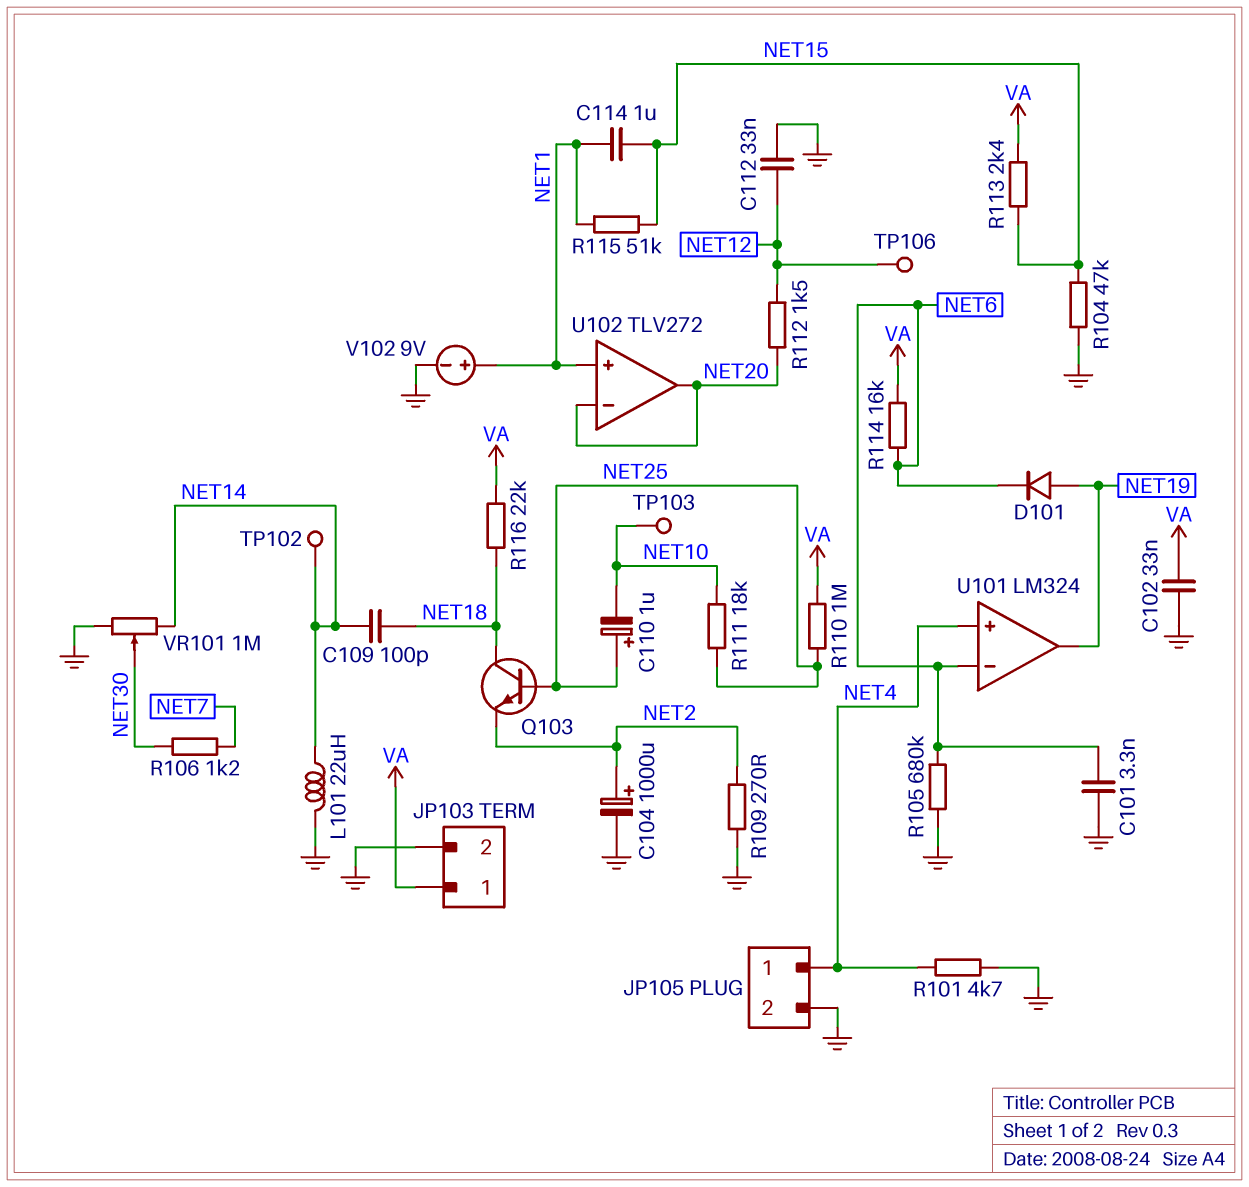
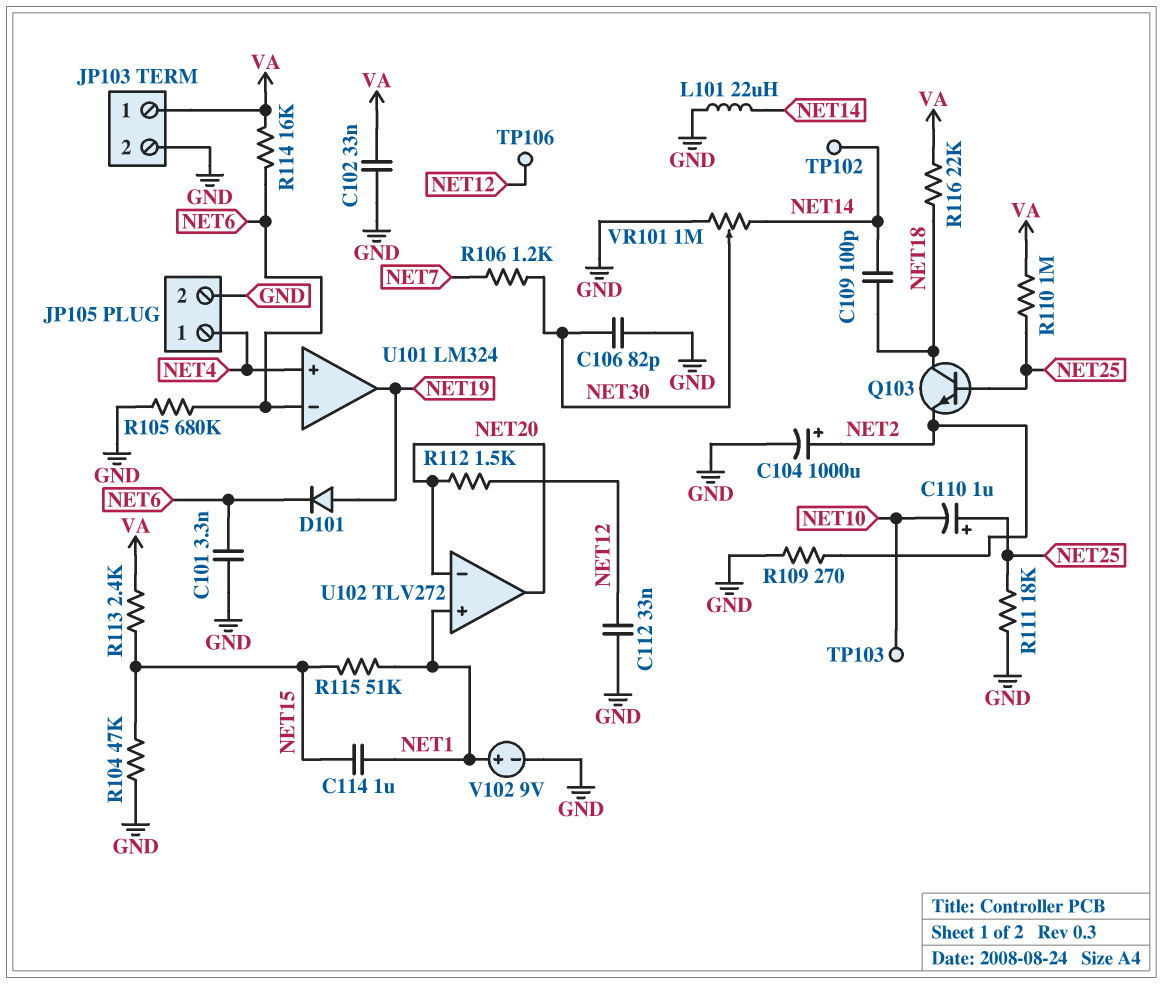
C106: none -> 82pF (GND, NET30)
R101: 4.7k (GND, NET4) -> none
R111: 18k (NET10, NET25) -> 18k (GND, NET25)

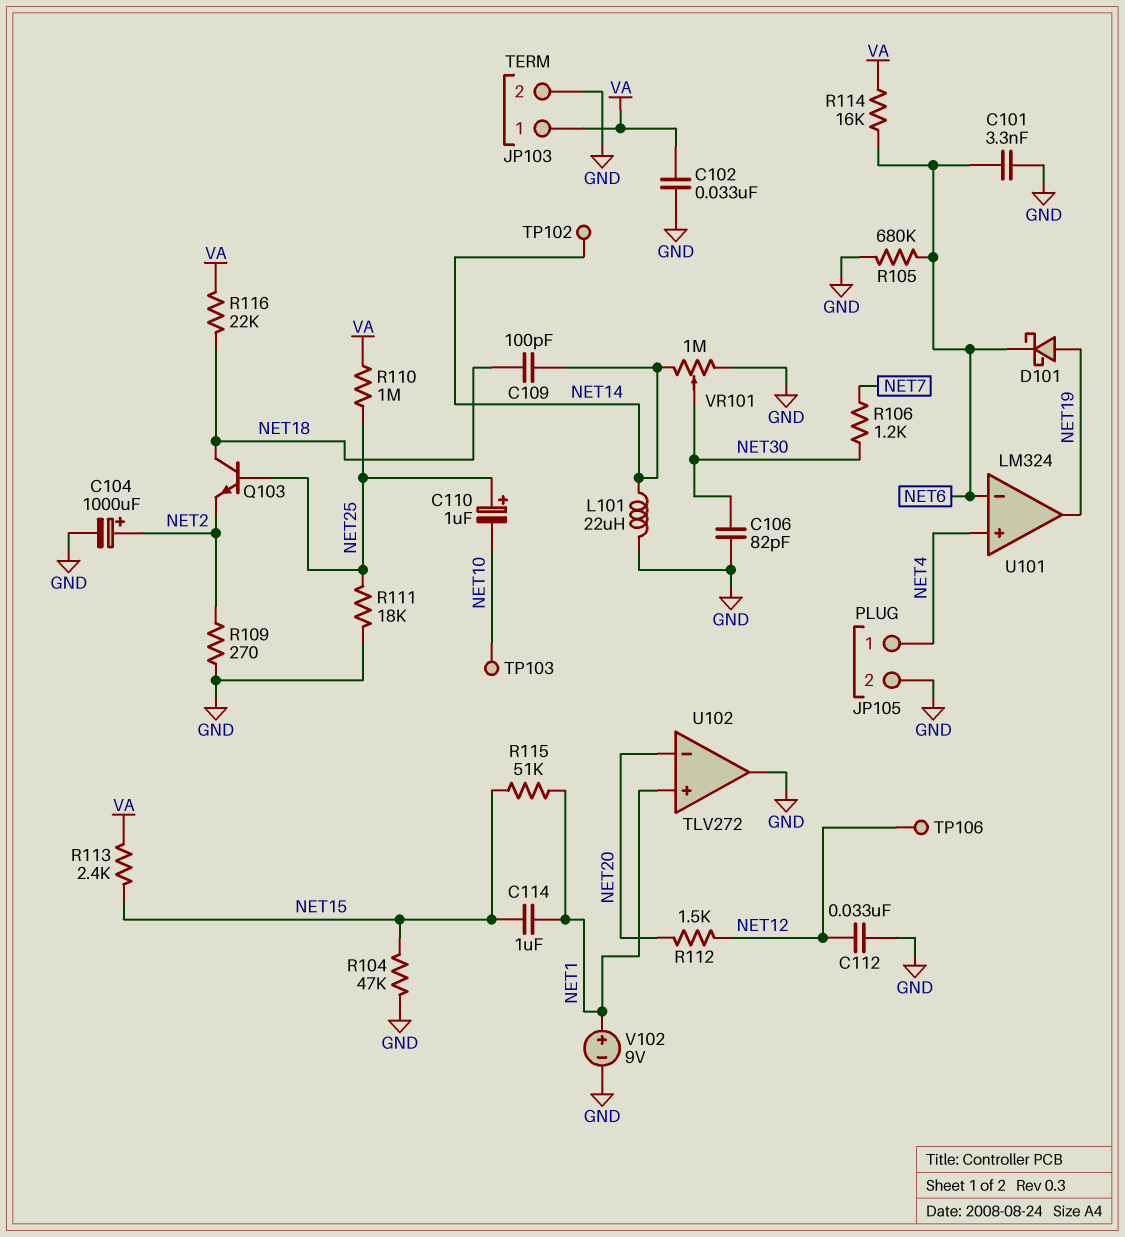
D101: diode (A NET19, K NET6) -> schottky (A NET19, K NET6)
U102 pin out: NET20 -> GND

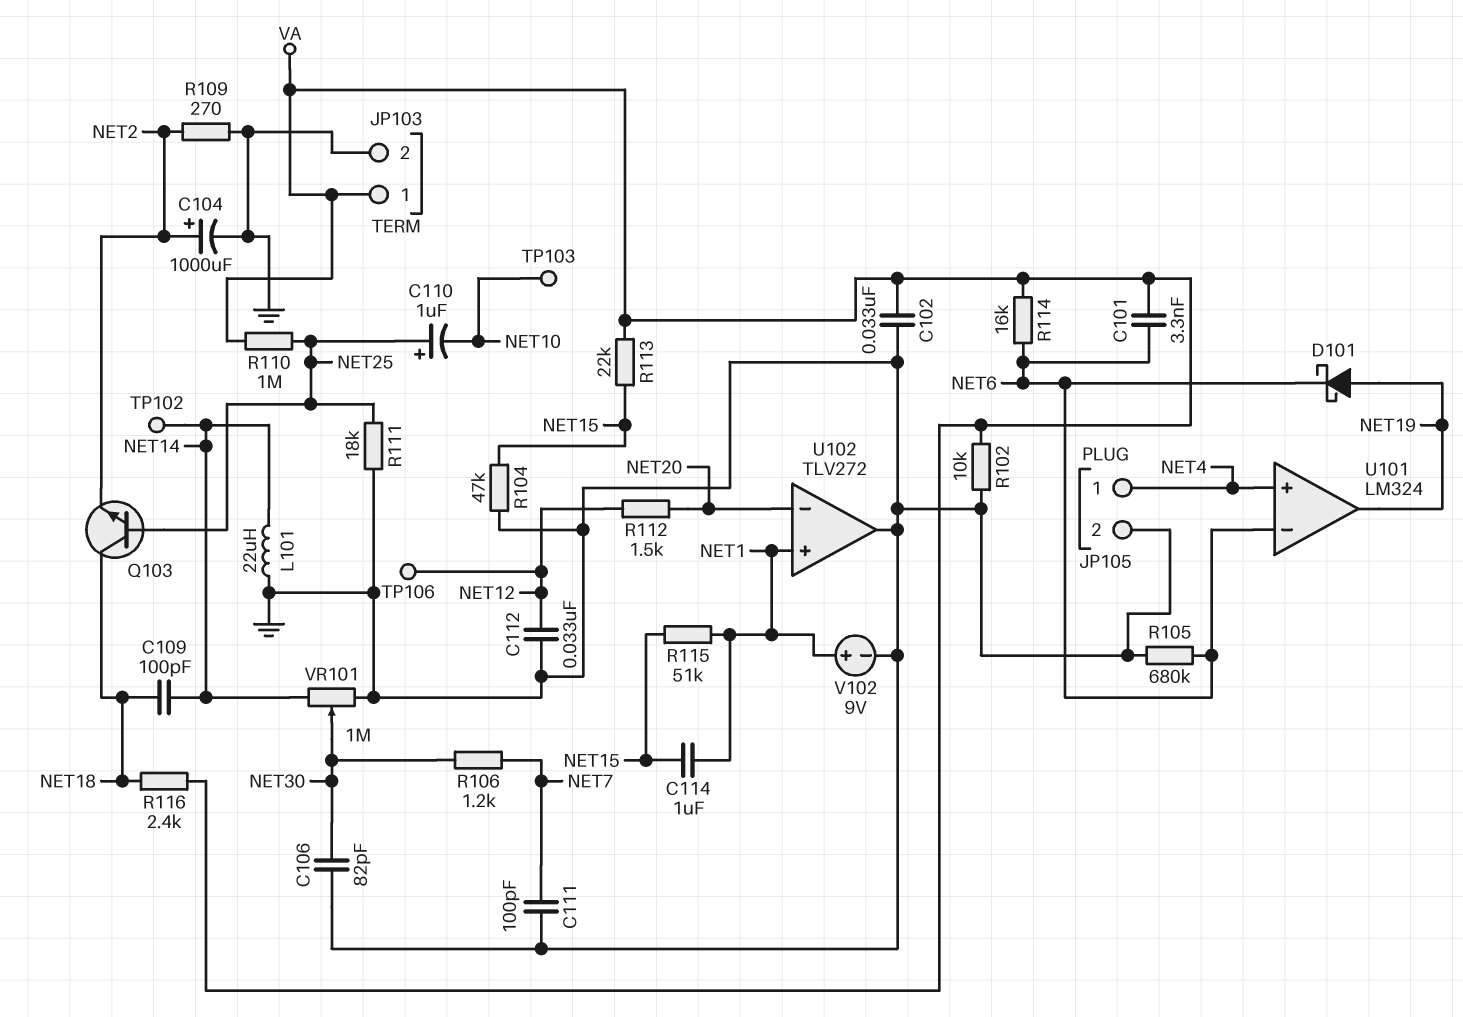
C101: 3.3nF (GND, NET6) -> 3.3nF (NET6, VA)
C111: none -> 100pF (GND, NET7)
R102: none -> 10k (GND, VA)
R113: 2.4k (NET15, VA) -> 22k (NET15, VA)
R116: 22k (NET18, VA) -> 2.4k (NET18, VA)

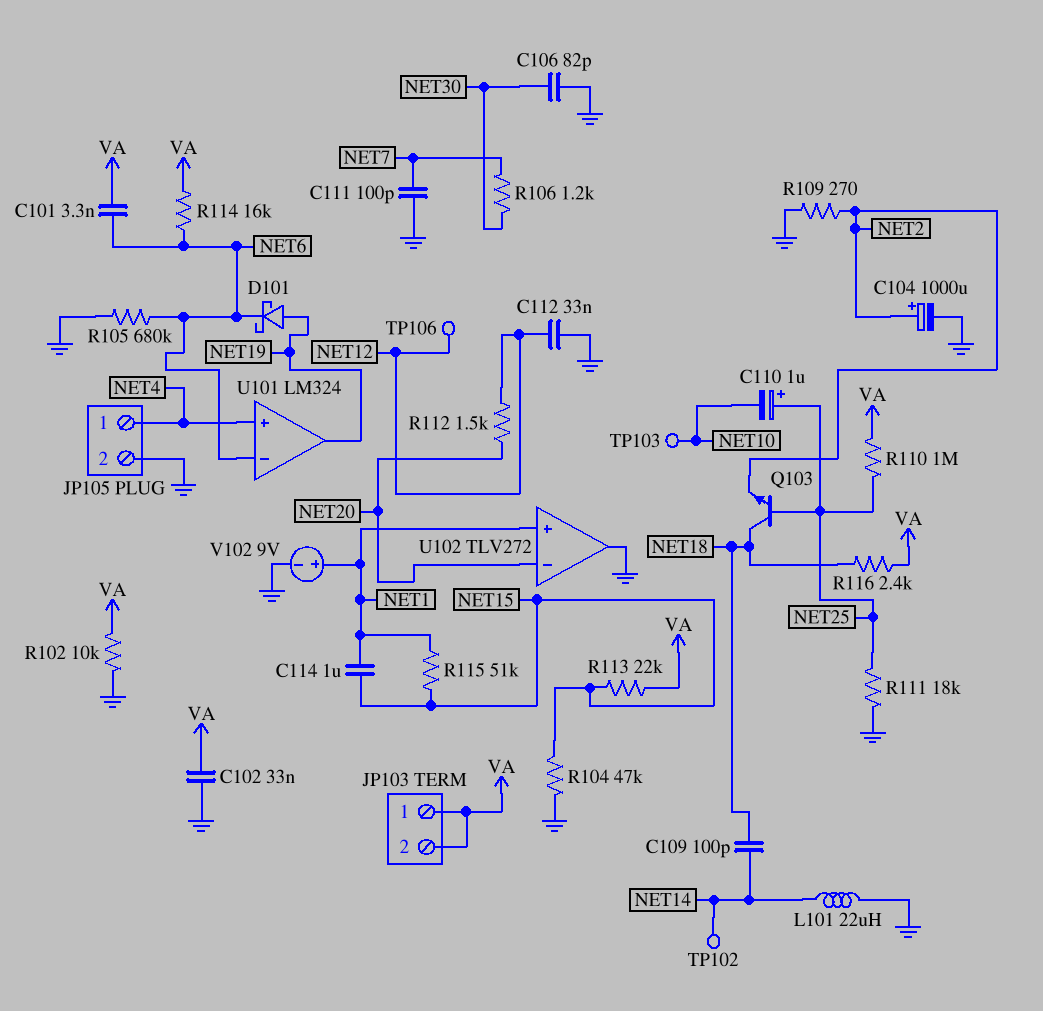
JP103 pin 2: GND -> VA
VR101: 1M (GND, NET14, wiper NET30) -> none

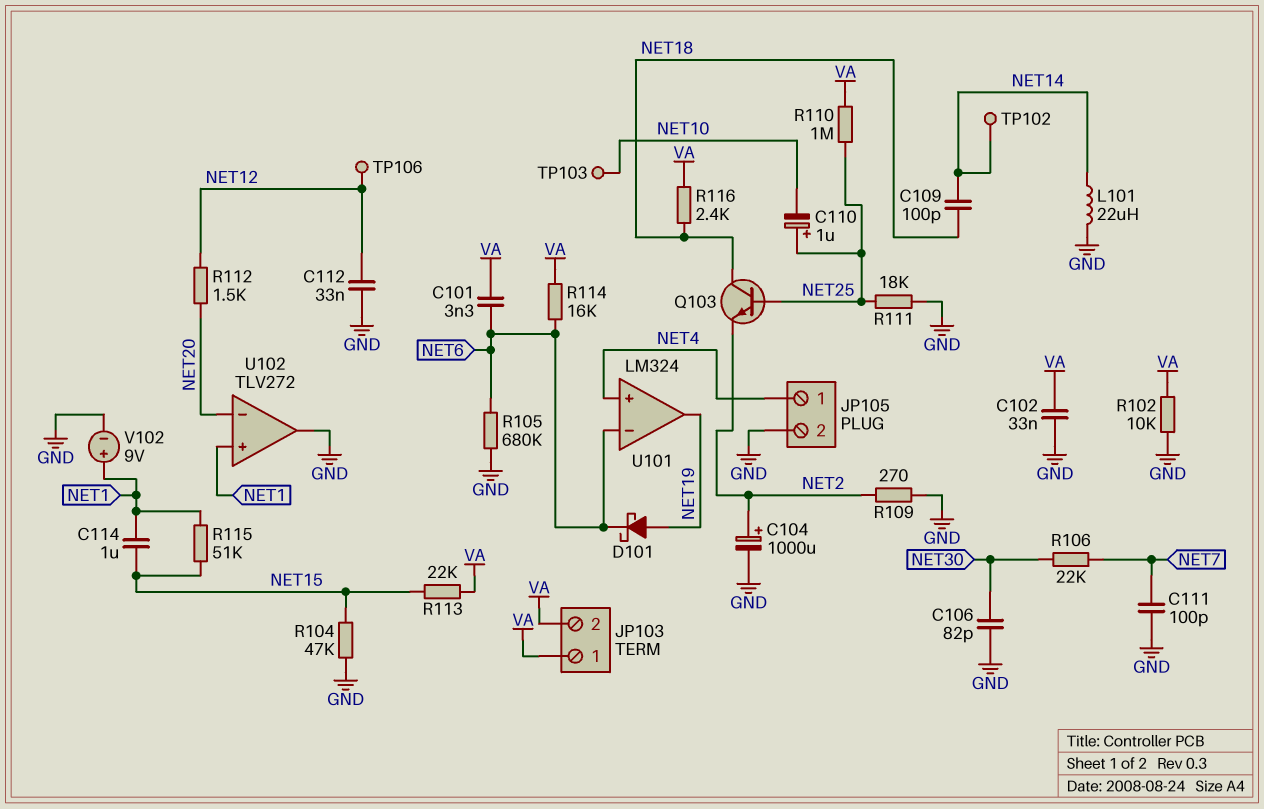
R106: 1.2k (NET7, NET30) -> 22k (NET7, NET30)

